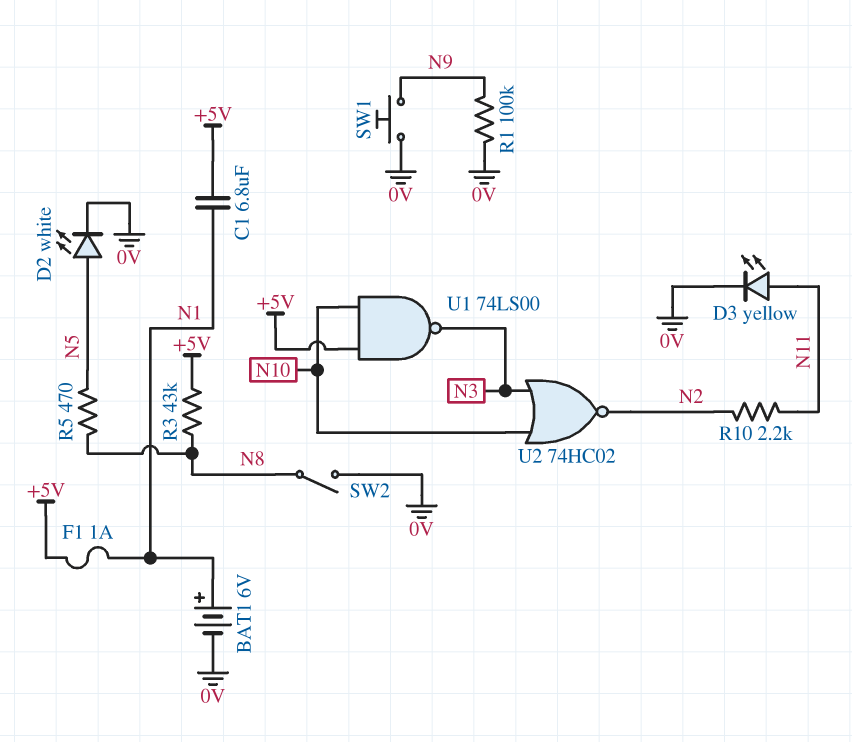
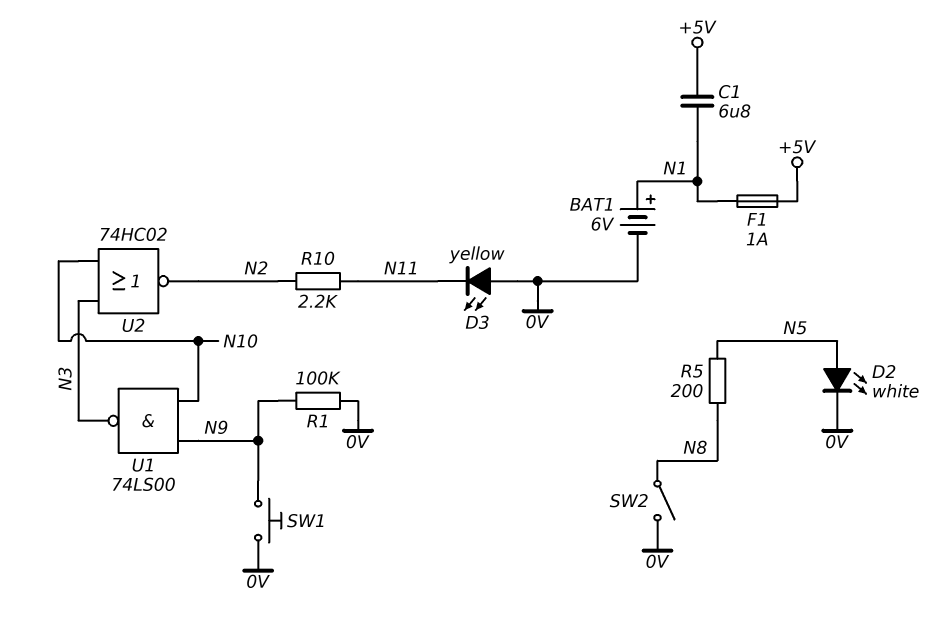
D3: LED yellow (A N11, K 0V) -> LED yellow (A 0V, K N11)
R3: 43k (+5V, N8) -> none
R5: 470 (N5, N8) -> 200 (N5, N8)
U1: NAND 74LS00 (in +5V, in N10, out N3) -> NAND 74LS00 (in N9, in N10, out N3)

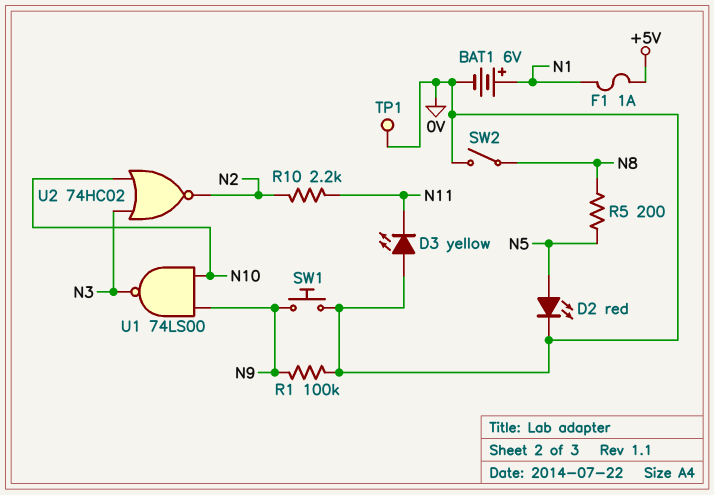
C1: 6.8uF (+5V, N1) -> none
D2: LED white (A N5, K 0V) -> LED red (A N5, K 0V)
TP1: none -> test point (0V)

